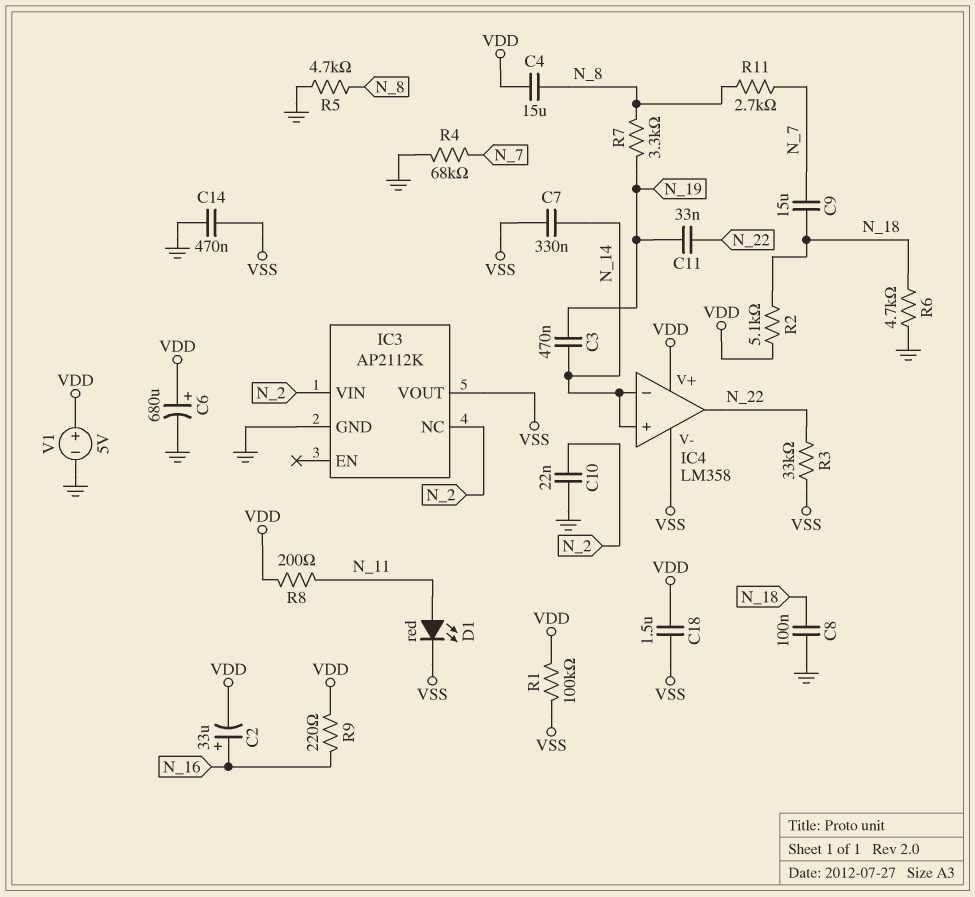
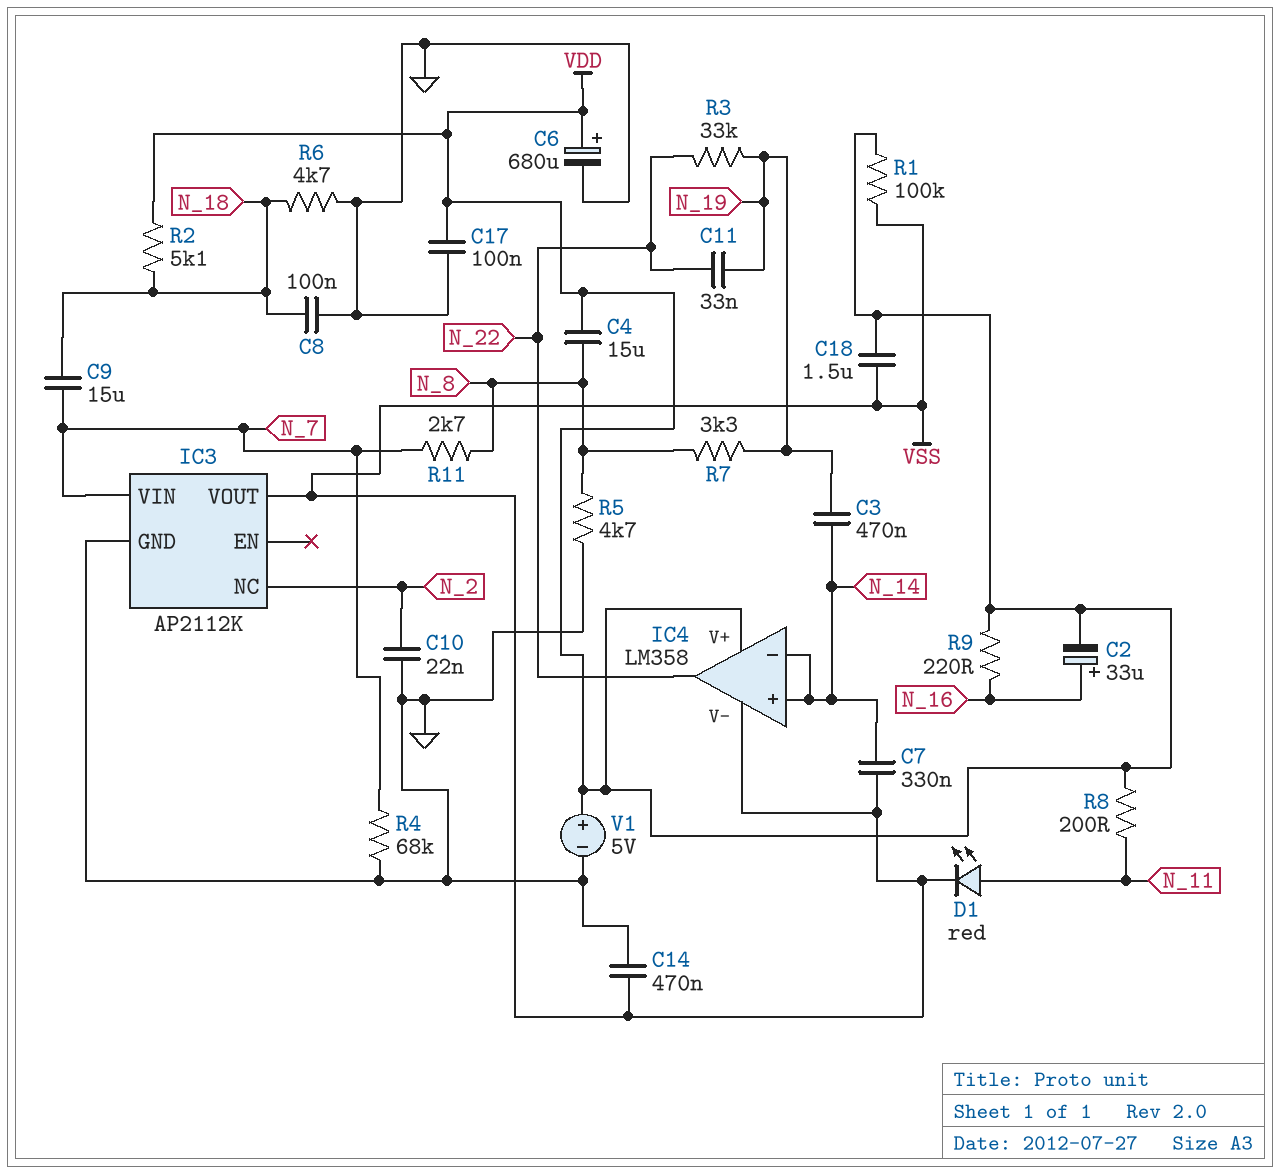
C17: none -> 100nF (GND, VDD)
IC3 pin VIN: N_2 -> N_7
R3: 33k (N_22, VSS) -> 33k (N_19, N_22)

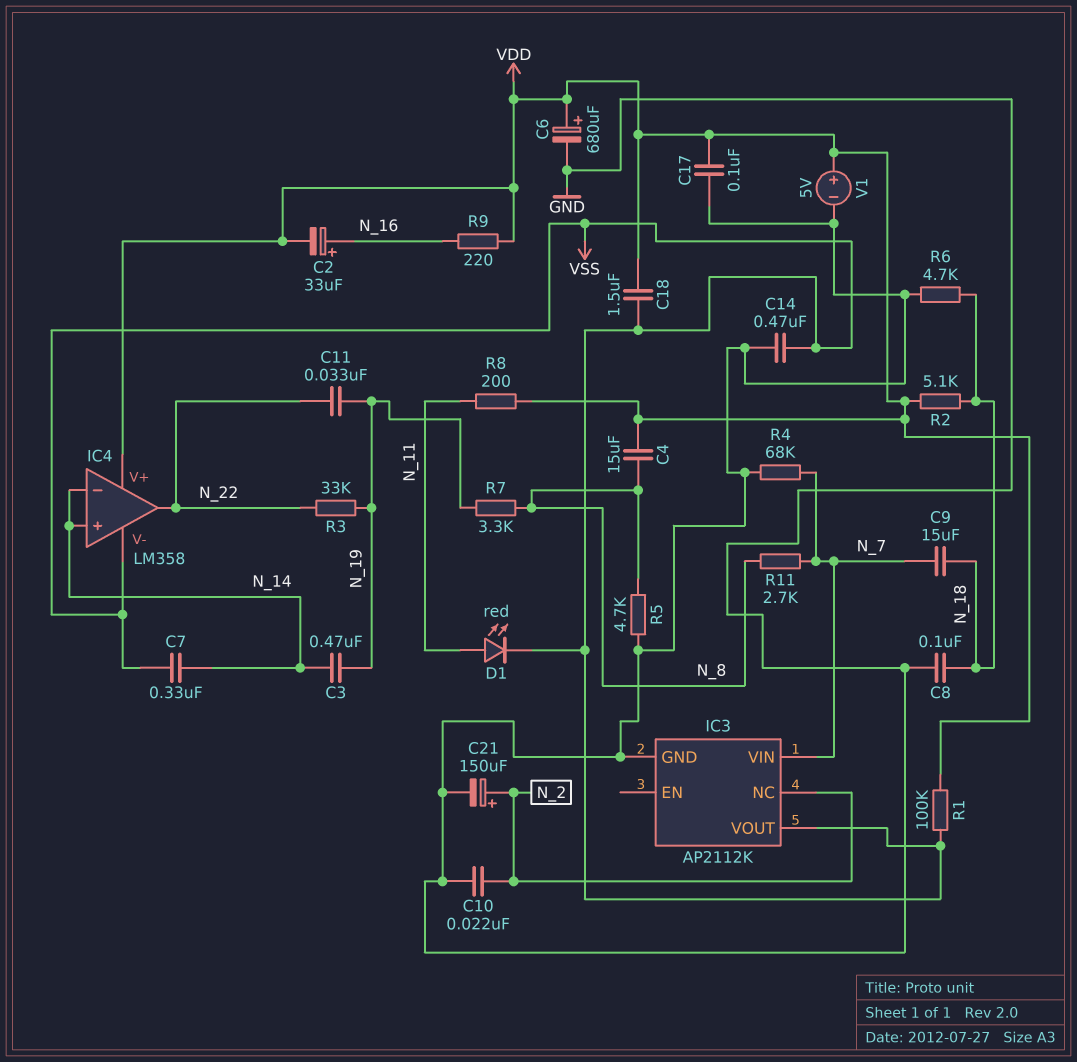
C21: none -> 150uF (plus N_2, minus GND)

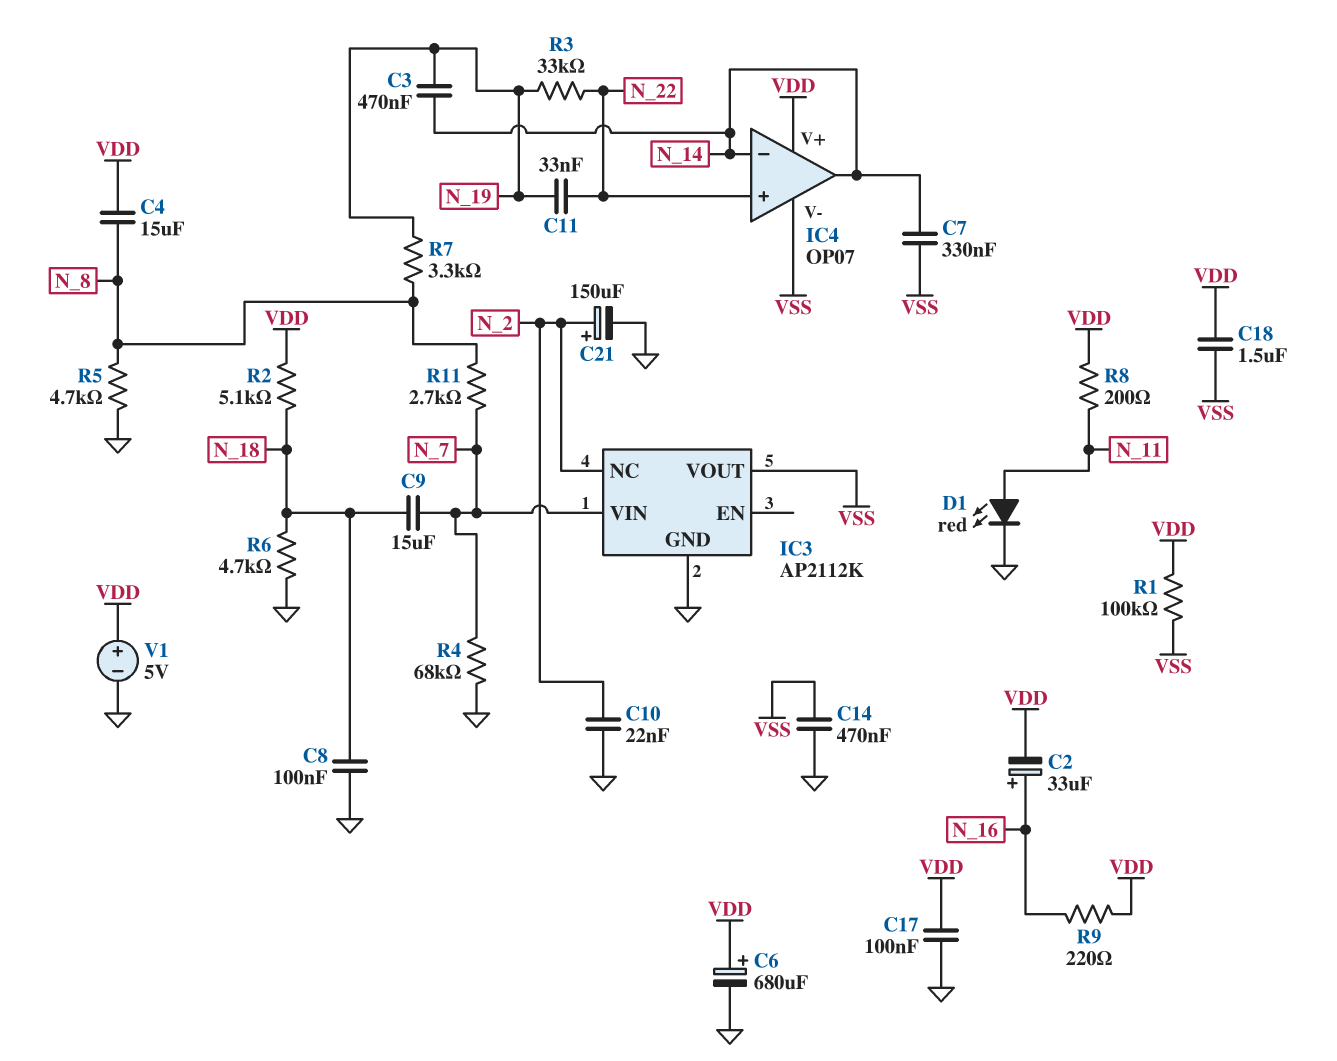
D1: LED red (A N_11, K VSS) -> LED red (A N_11, K GND)
IC4: LM358 -> OP07
IC4 pin in+: N_14 -> N_22
IC4 pin out: N_22 -> N_14

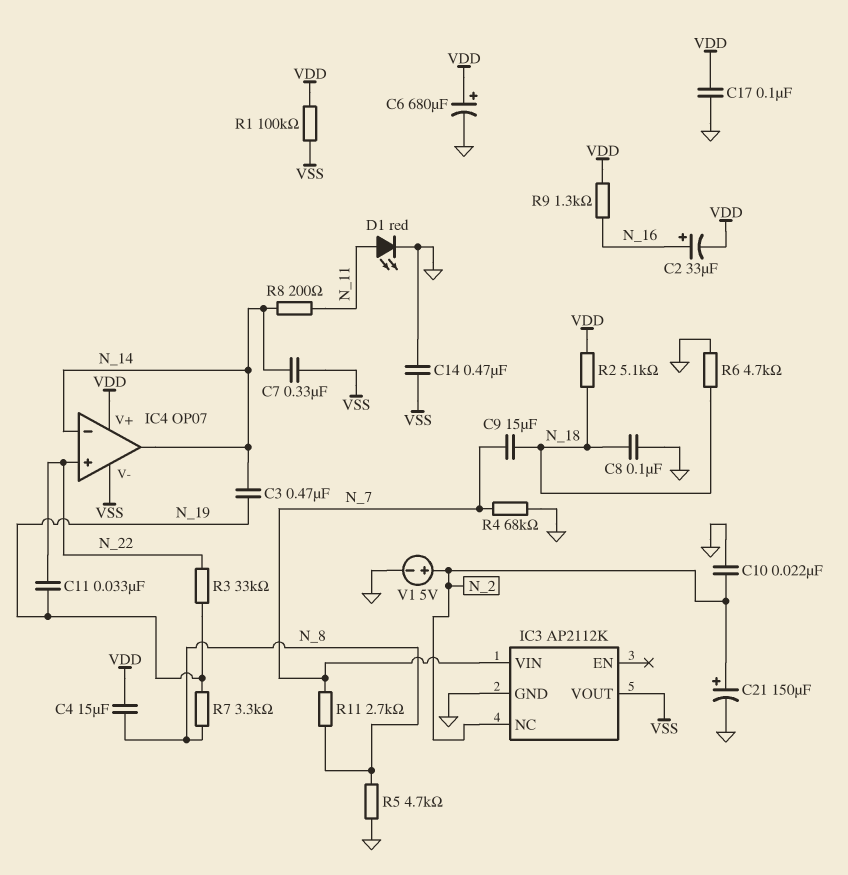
C18: 1.5uF (VDD, VSS) -> none
R8: 200 (N_11, VDD) -> 200 (N_11, N_14)
R9: 220 (N_16, VDD) -> 1.3k (N_16, VDD)
V1: 5V (plus VDD, minus GND) -> 5V (plus N_2, minus GND)

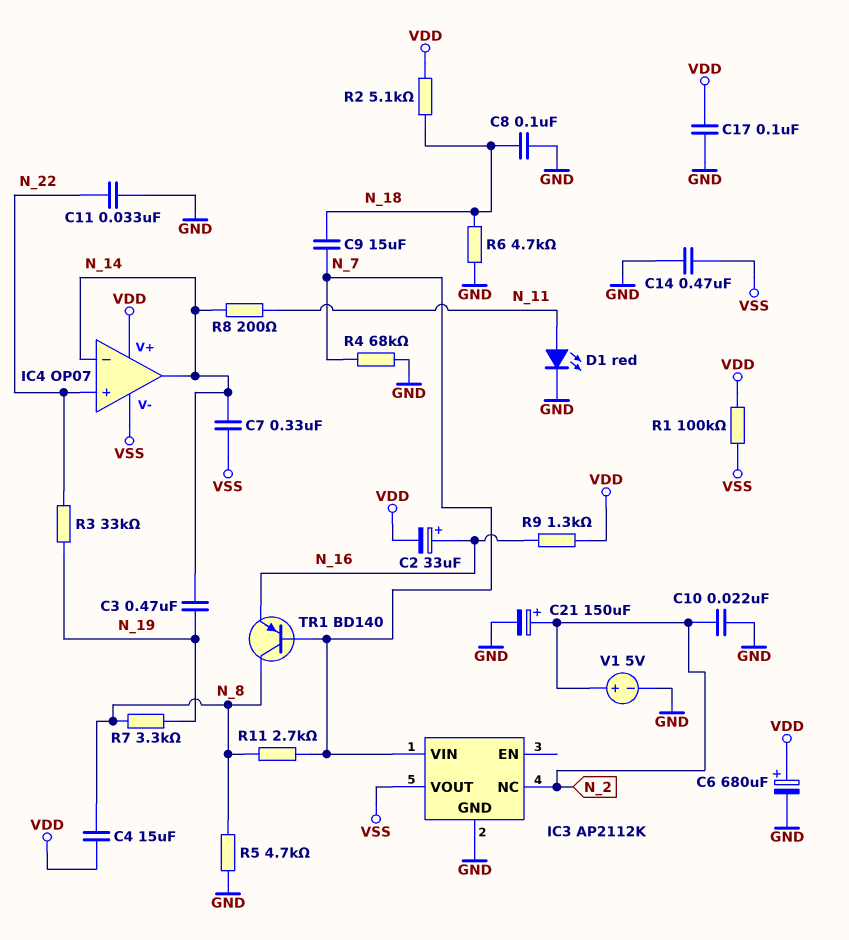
C11: 33nF (N_19, N_22) -> 33nF (GND, N_22)
TR1: none -> PNP BD140 (B N_7, C N_8, E N_16)

